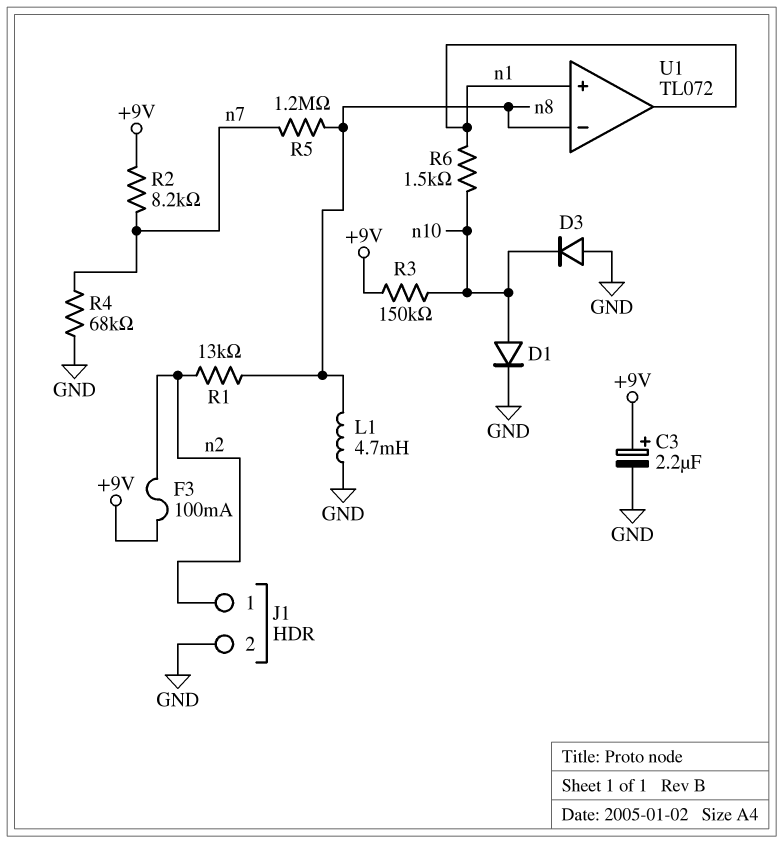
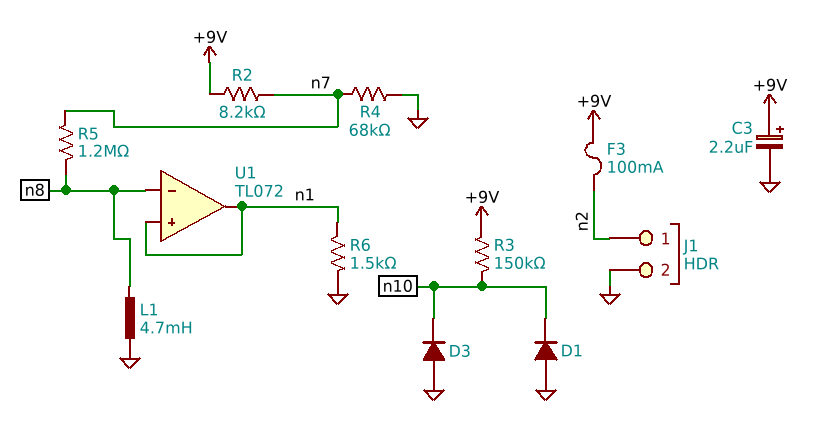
D1: diode (A n10, K GND) -> diode (A GND, K n10)
R1: 13k (n2, n8) -> none
R6: 1.5k (n1, n10) -> 1.5k (GND, n1)

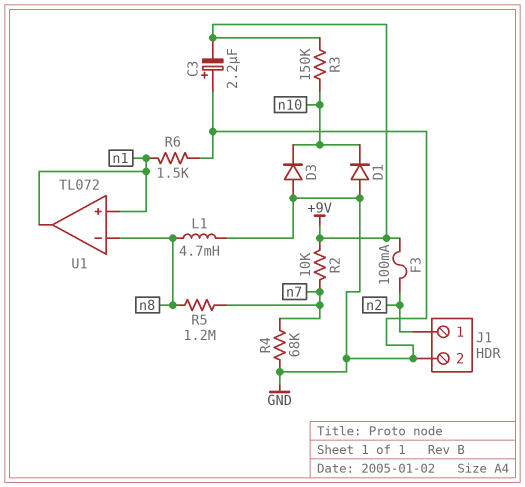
C3: 2.2uF (plus +9V, minus GND) -> 2.2uF (plus GND, minus +9V)
R2: 8.2k (+9V, n7) -> 10k (+9V, n7)

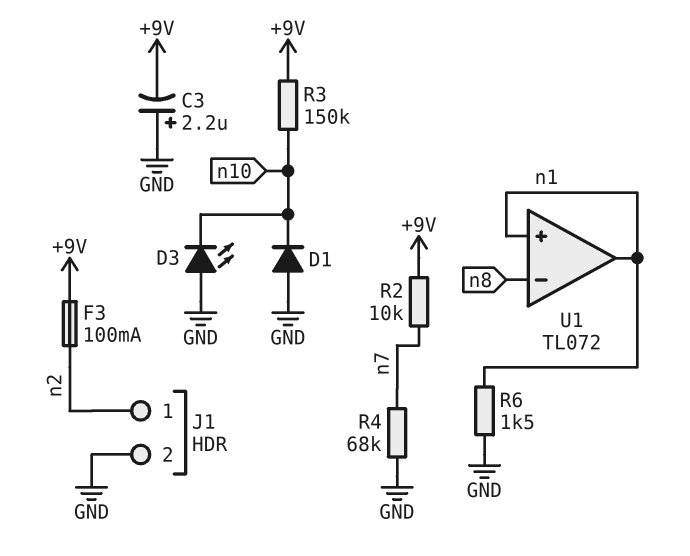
D3: diode (A GND, K n10) -> LED (A GND, K n10)
L1: 4.7mH (GND, n8) -> none
R5: 1.2M (n7, n8) -> none

